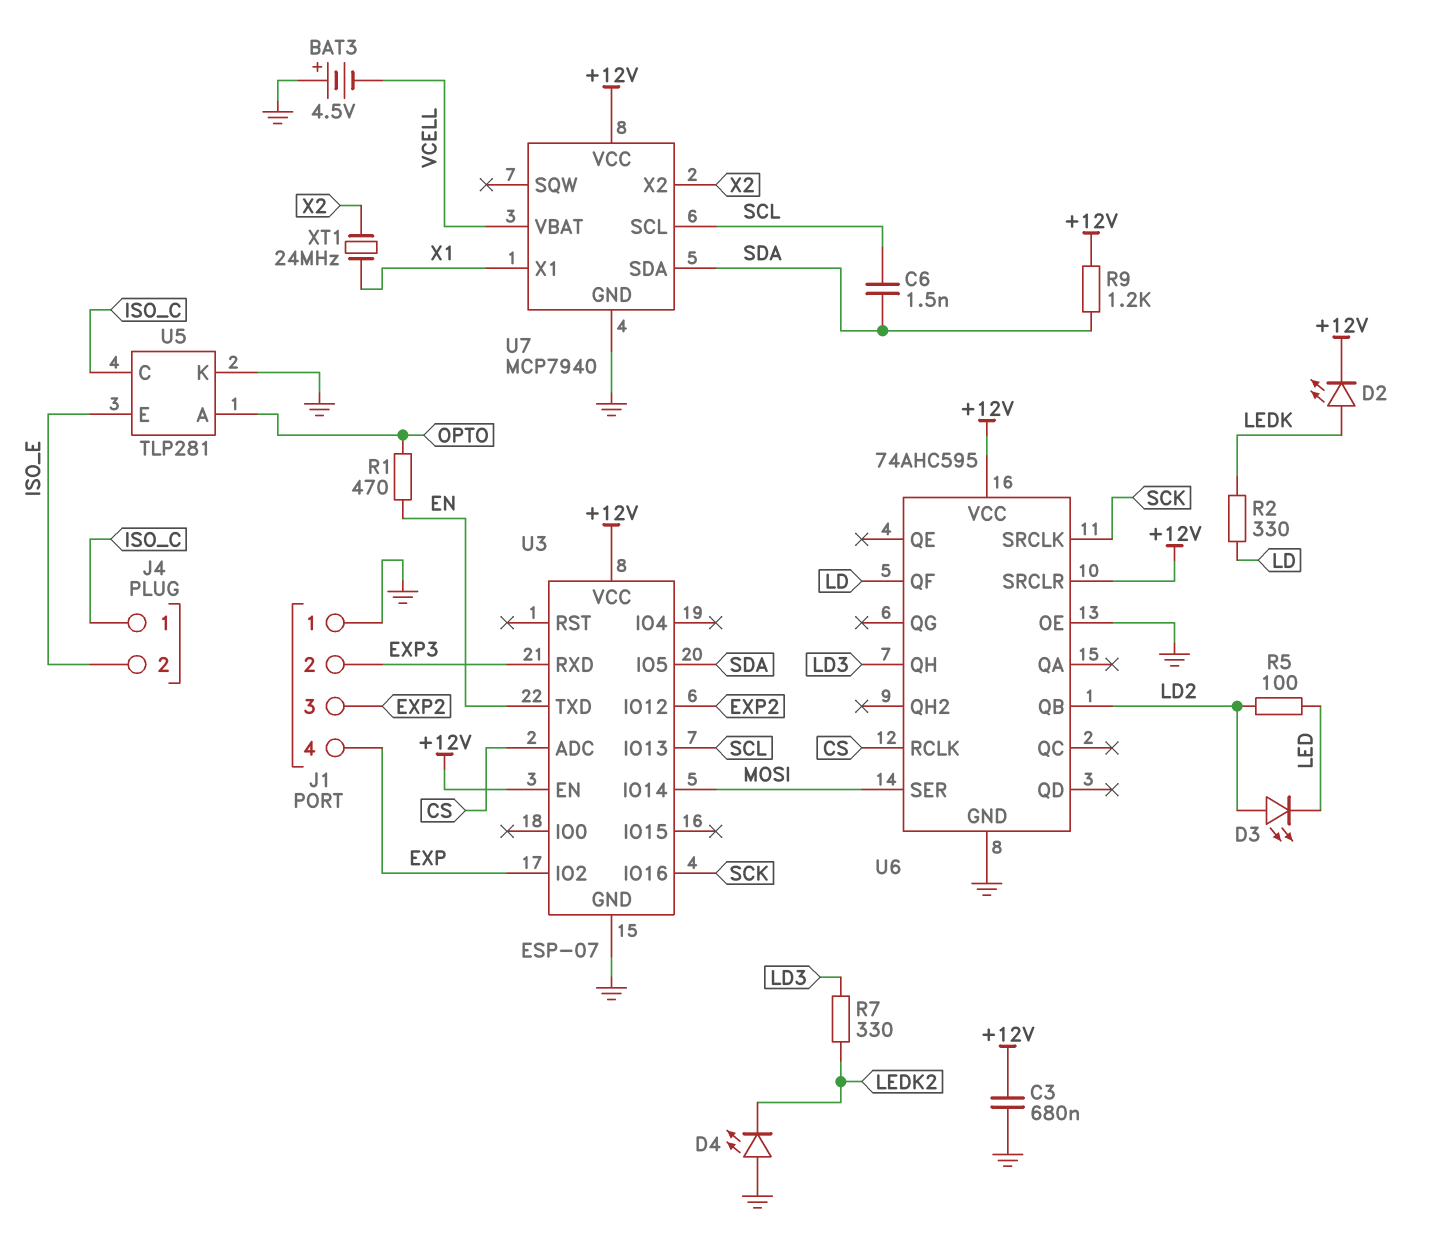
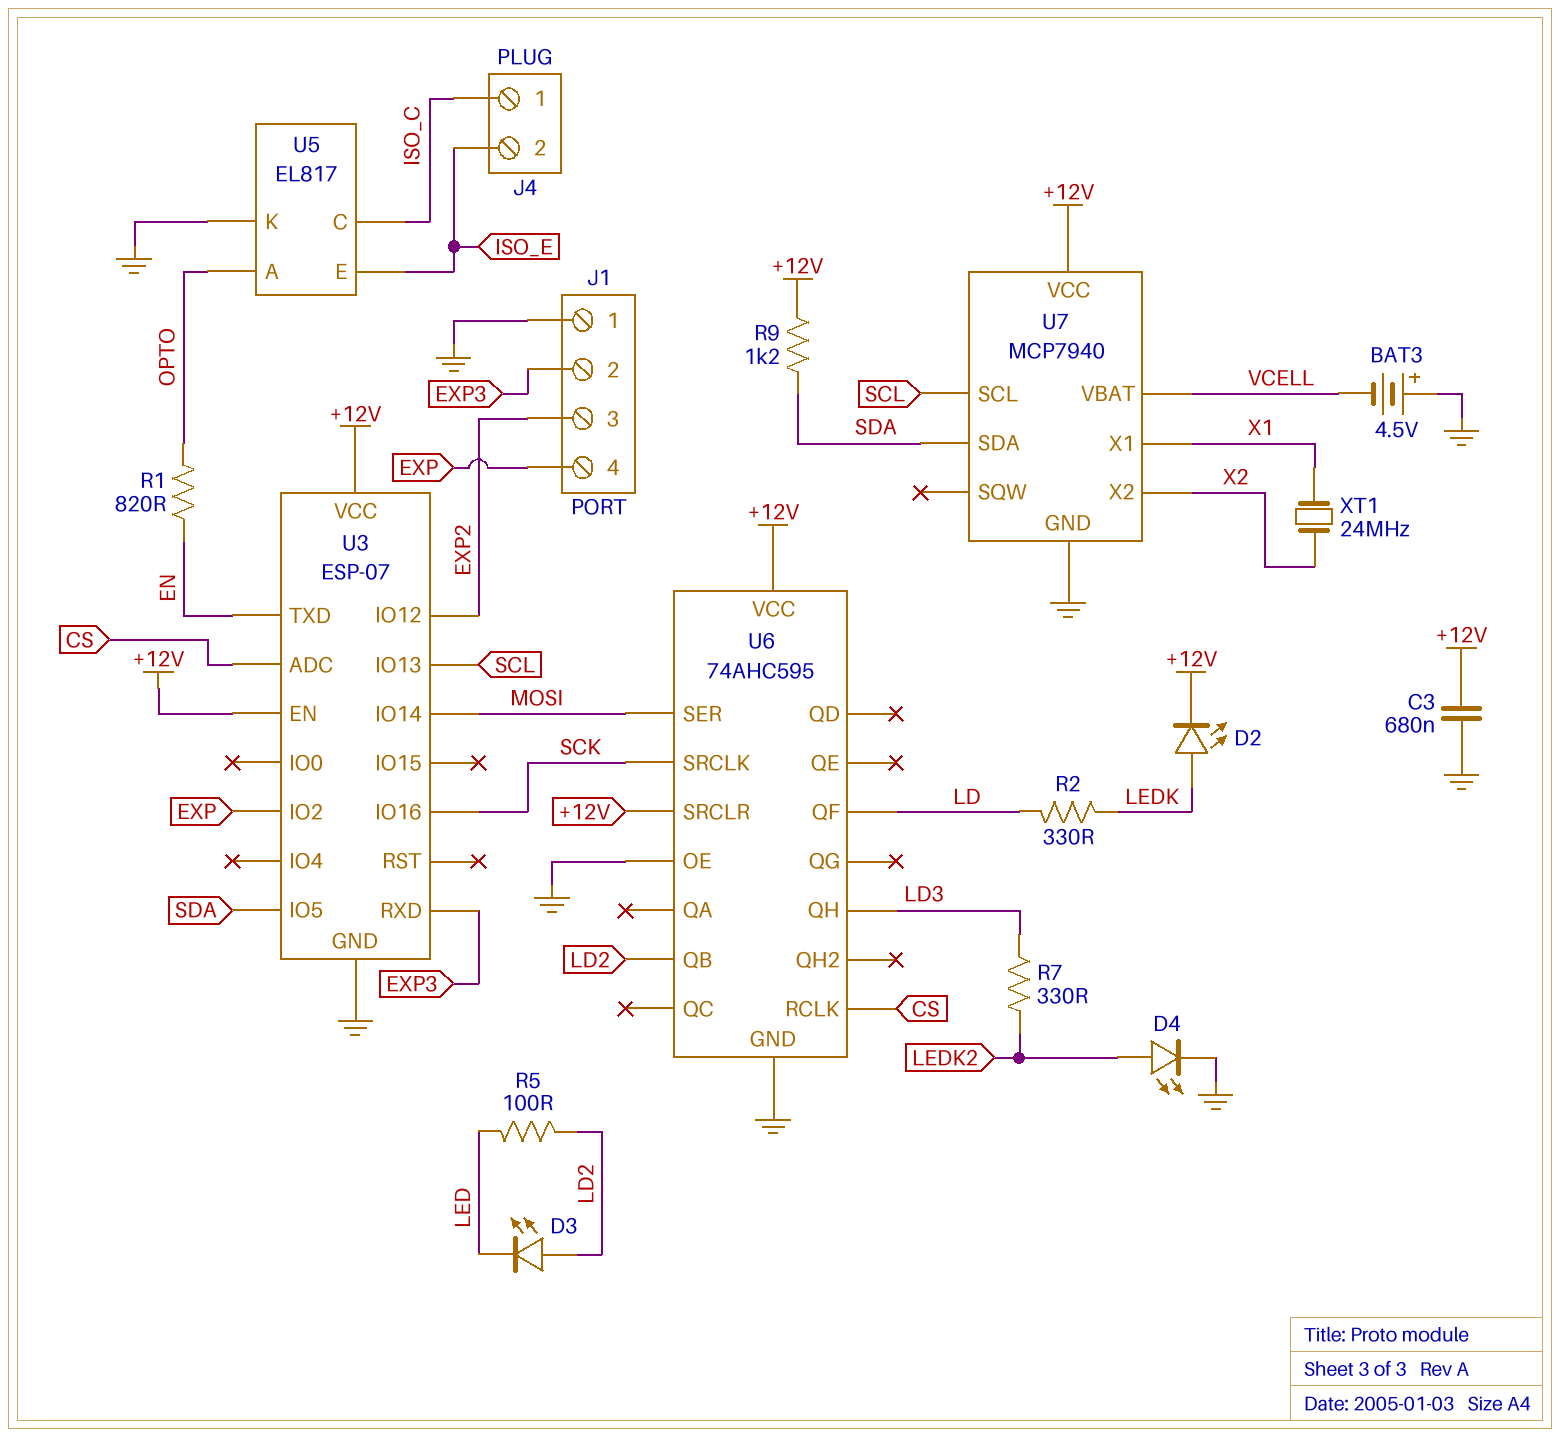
C6: 1.5nF (SCL, SDA) -> none
D4: LED (A GND, K LEDK2) -> LED (A LEDK2, K GND)
R1: 470 (EN, OPTO) -> 820 (EN, OPTO)
U5: TLP281 -> EL817

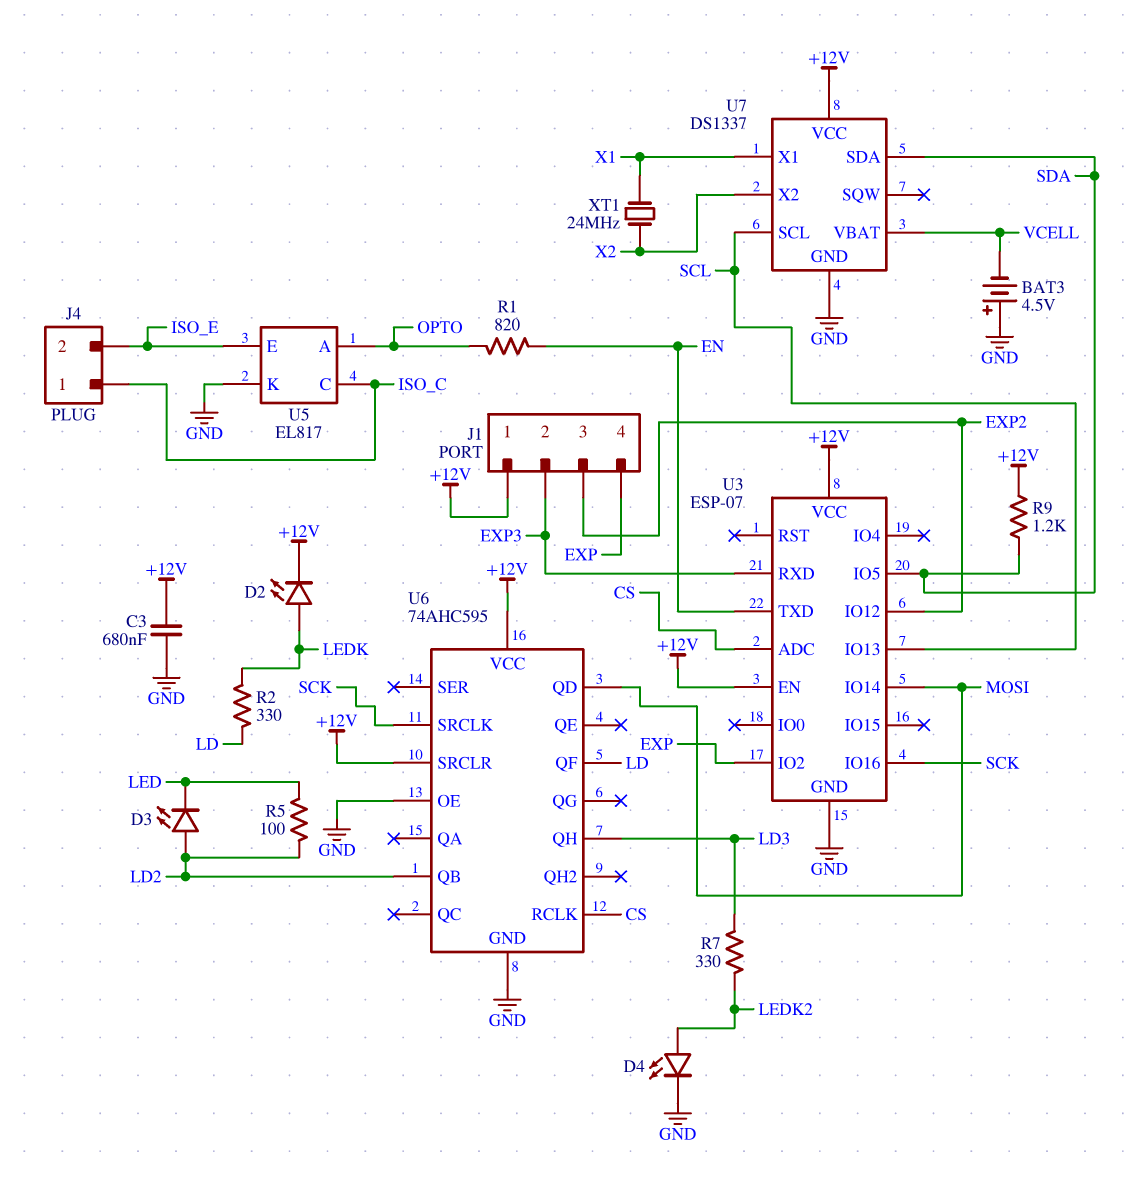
J1 pin 1: GND -> +12V
U6 pin QD: none -> MOSI
U6 pin SER: MOSI -> none
U7: MCP7940 -> DS1337

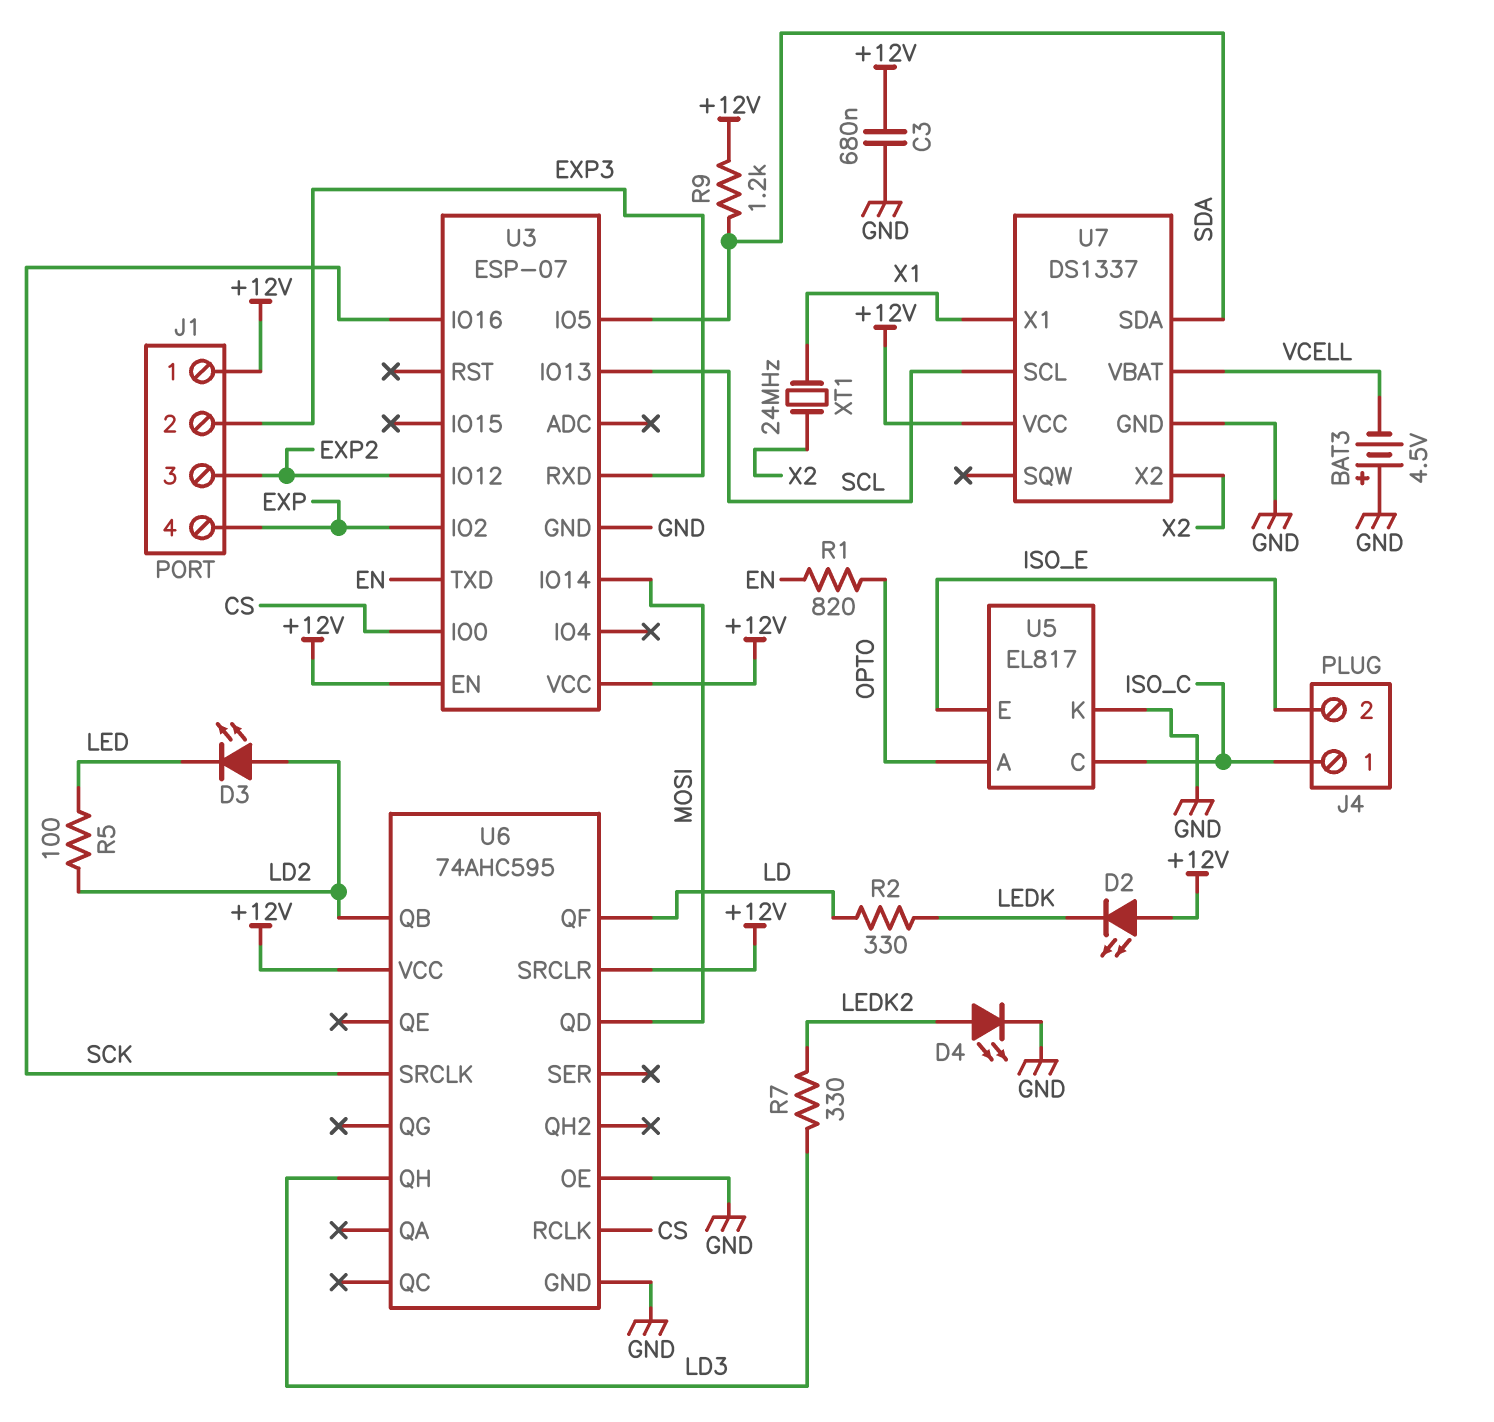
D2: LED (A LEDK, K +12V) -> LED (A +12V, K LEDK)
U3 pin ADC: CS -> none
U3 pin IO0: none -> CS

